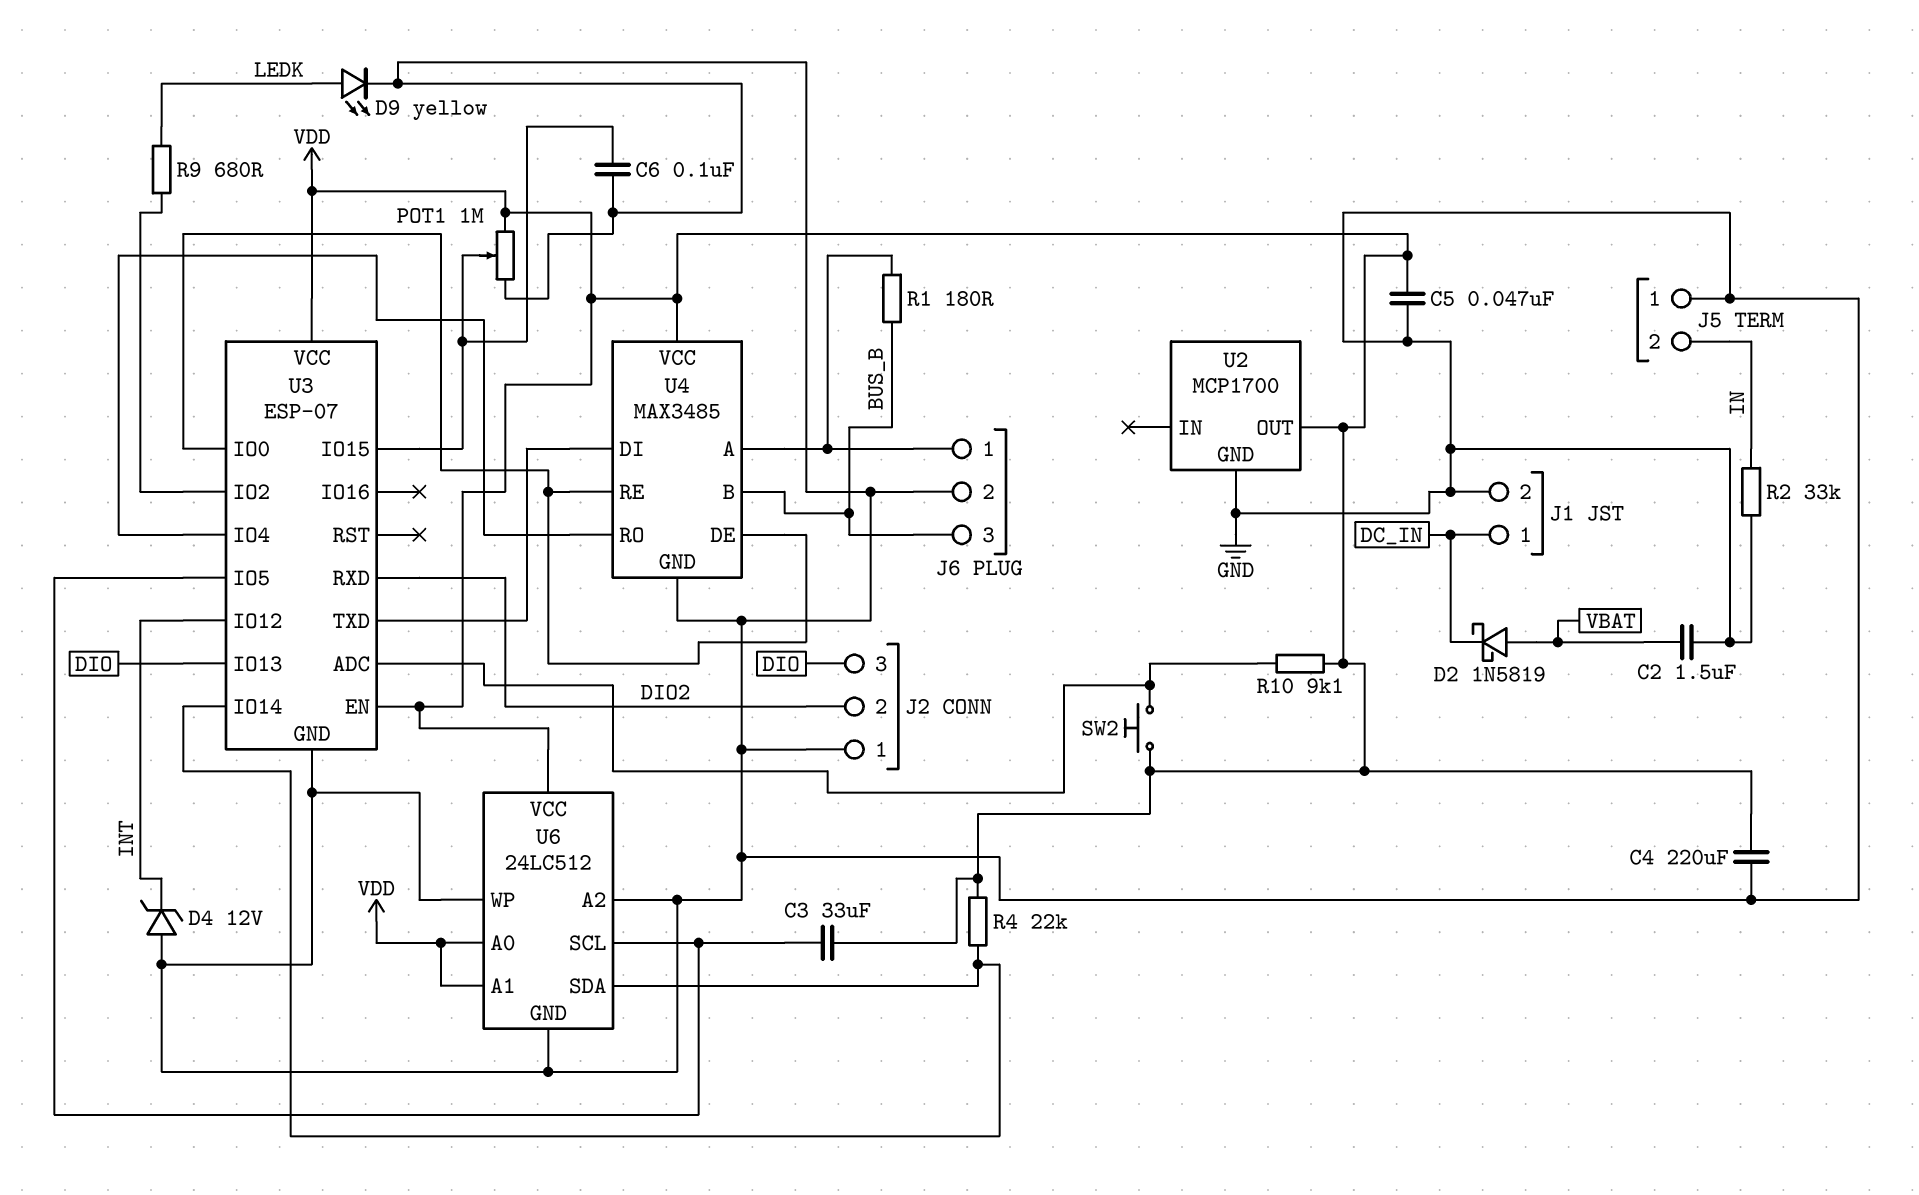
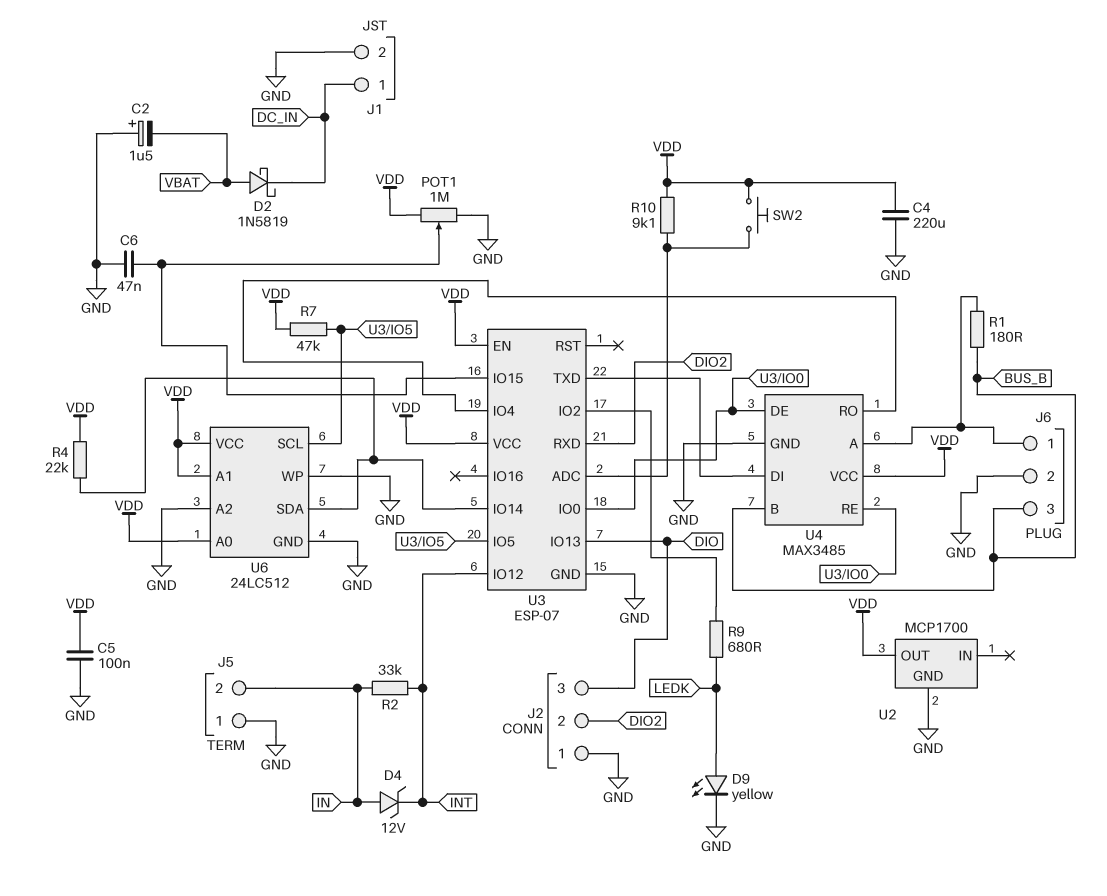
C2: 1.5uF (GND, VBAT) -> 1.5uF (plus GND, minus VBAT)
C3: 33uF (U3/IO5, VDD) -> none
C5: 47nF (GND, VDD) -> 100nF (GND, VDD)
C6: 100nF (GND, U3/IO15) -> 47nF (GND, U3/IO15)
D4: zener 12V (A GND, K INT) -> zener 12V (A IN, K INT)
R2: 33k (GND, IN) -> 33k (IN, INT)
R7: none -> 47k (U3/IO5, VDD)

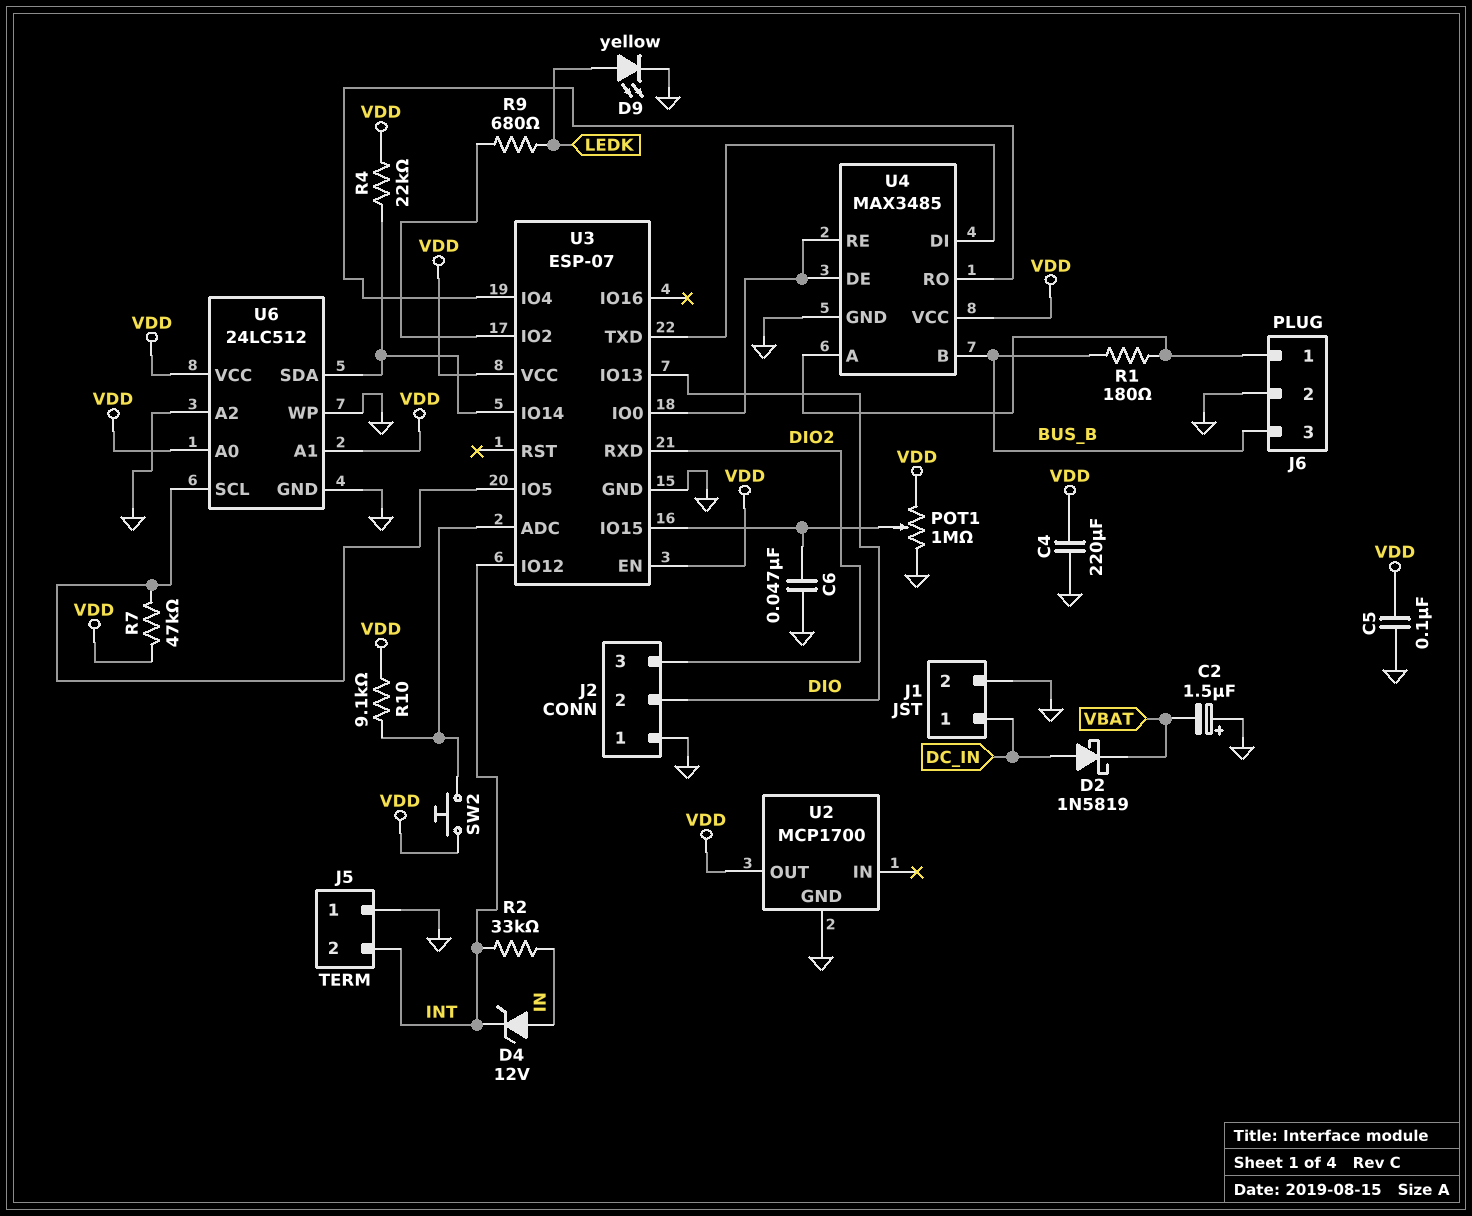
D2: schottky 1N5819 (A VBAT, K DC_IN) -> schottky 1N5819 (A DC_IN, K VBAT)
J2 pin 2: DIO2 -> DIO
J2 pin 3: DIO -> DIO2
J5 pin 2: IN -> INT

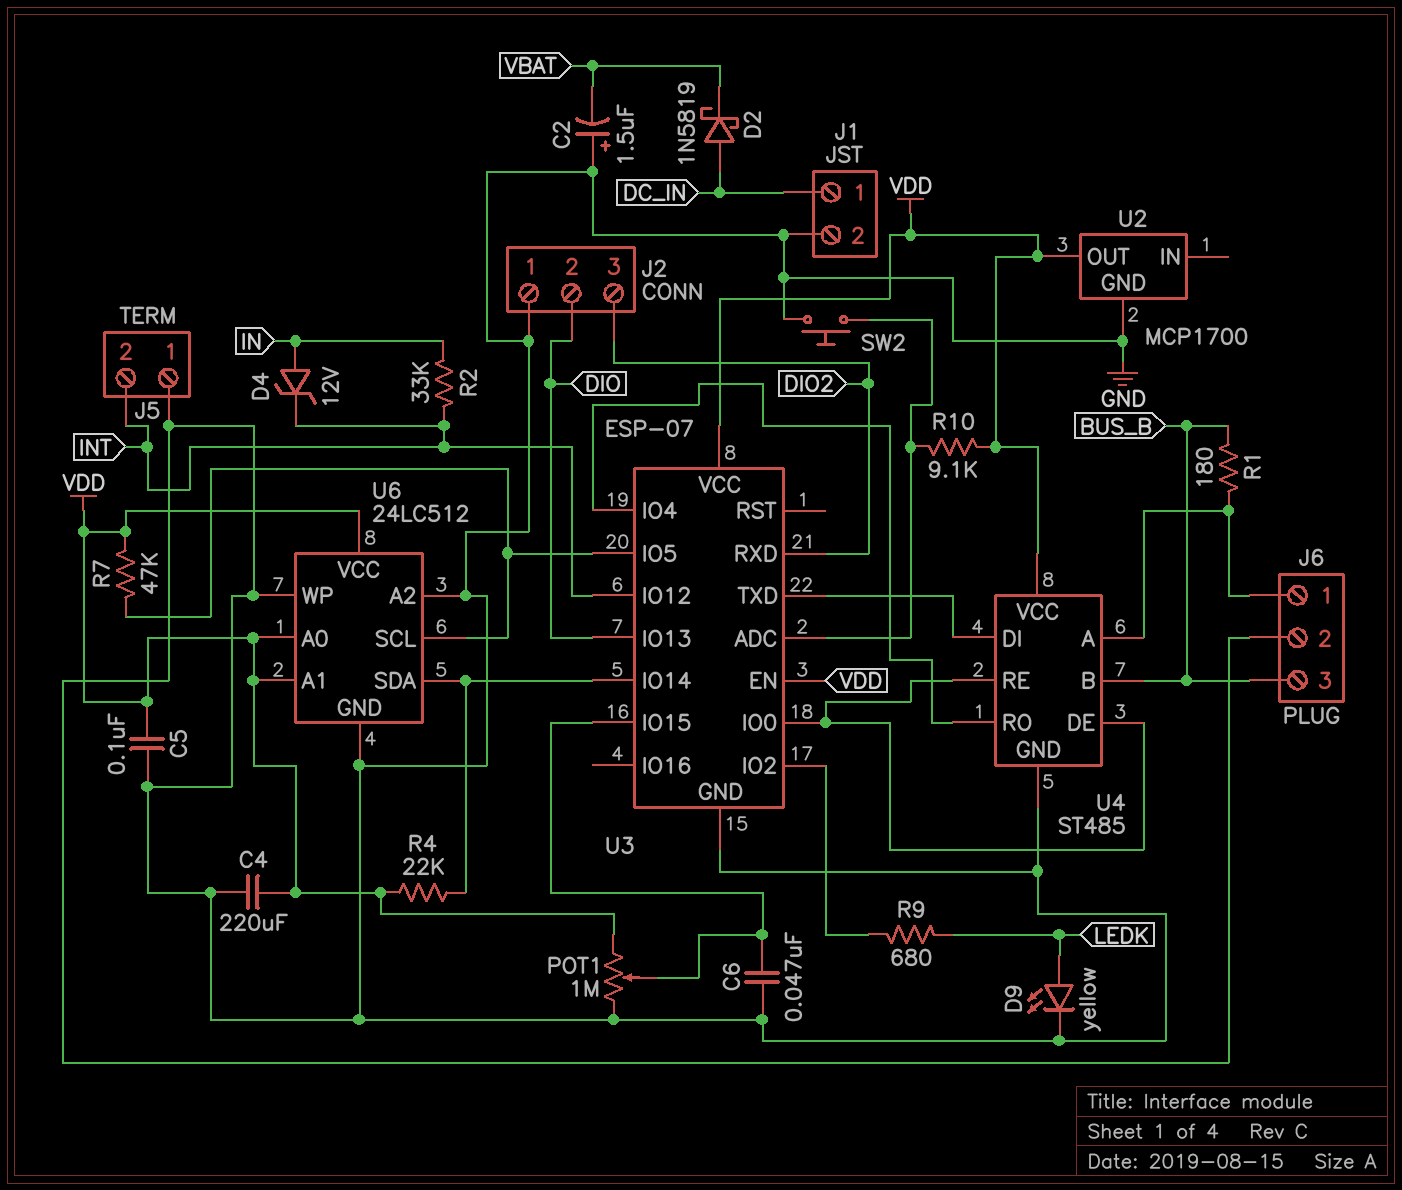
SW2: button (U3/ADC, VDD) -> button (GND, U3/ADC)
U4: MAX3485 -> ST485

